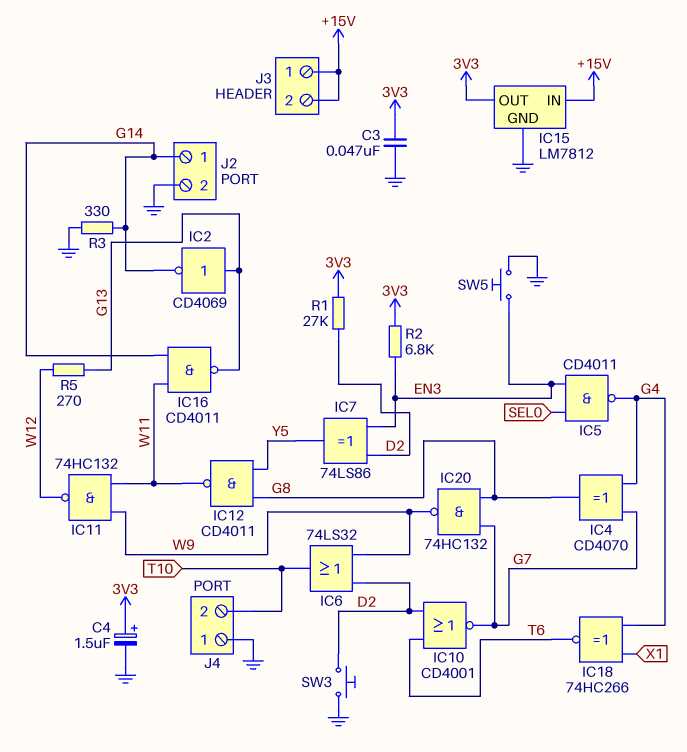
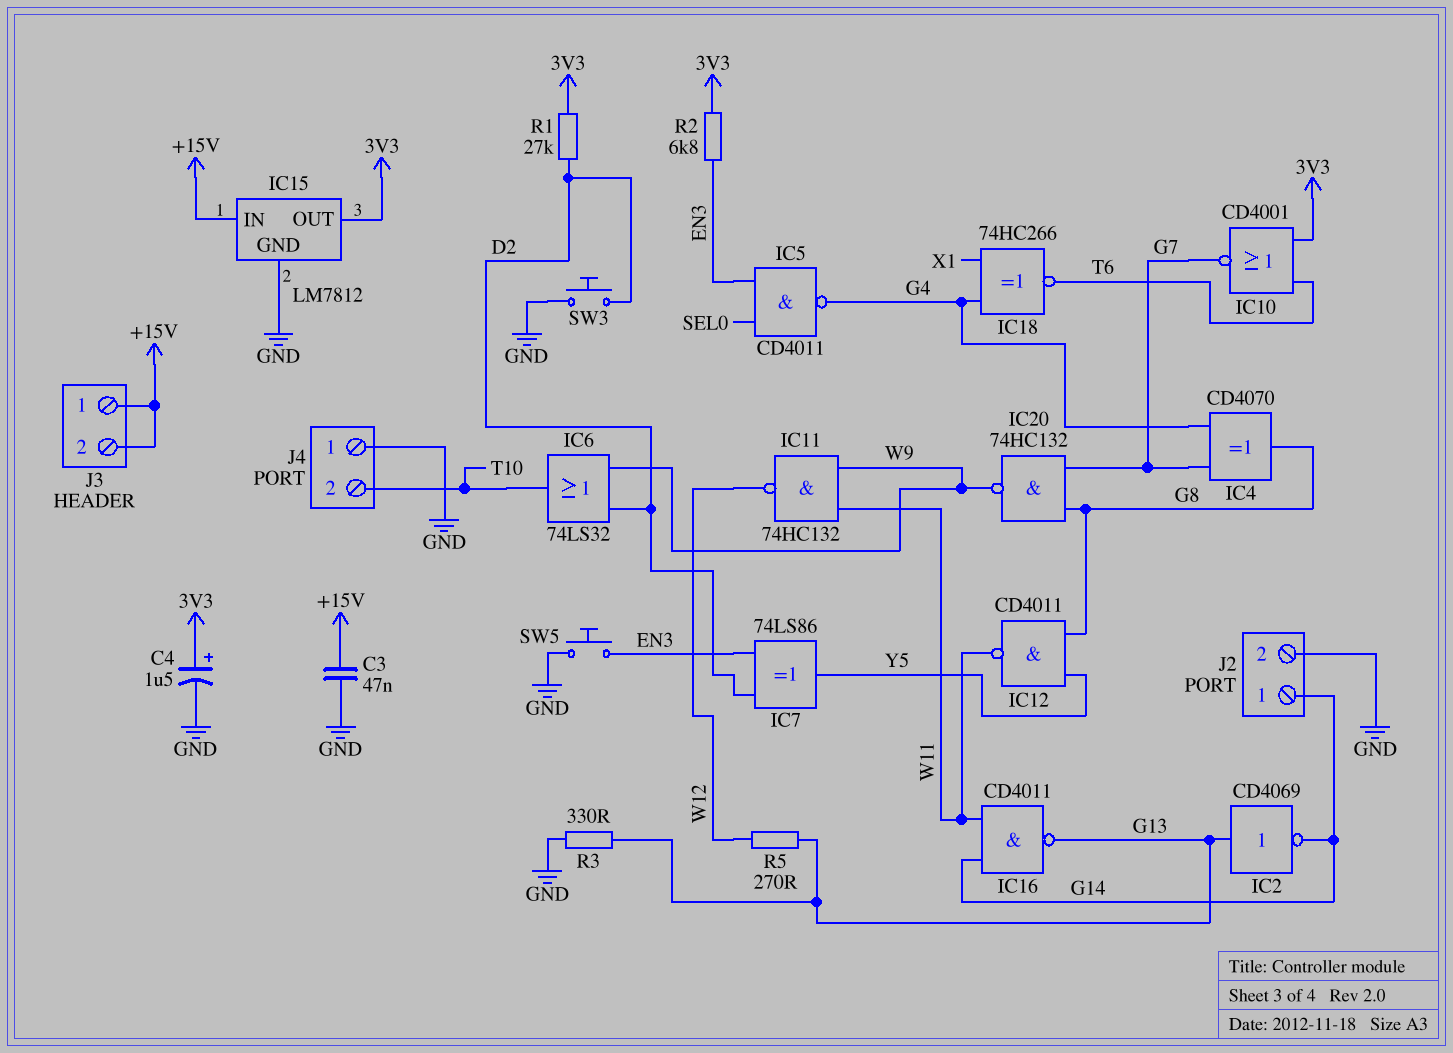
C3: 47nF (3V3, GND) -> 47nF (+15V, GND)
IC10: NOR CD4001 (in D2, in T6, out G7) -> NOR CD4001 (in 3V3, in T6, out G7)
R3: 330 (G14, GND) -> 330 (G13, GND)

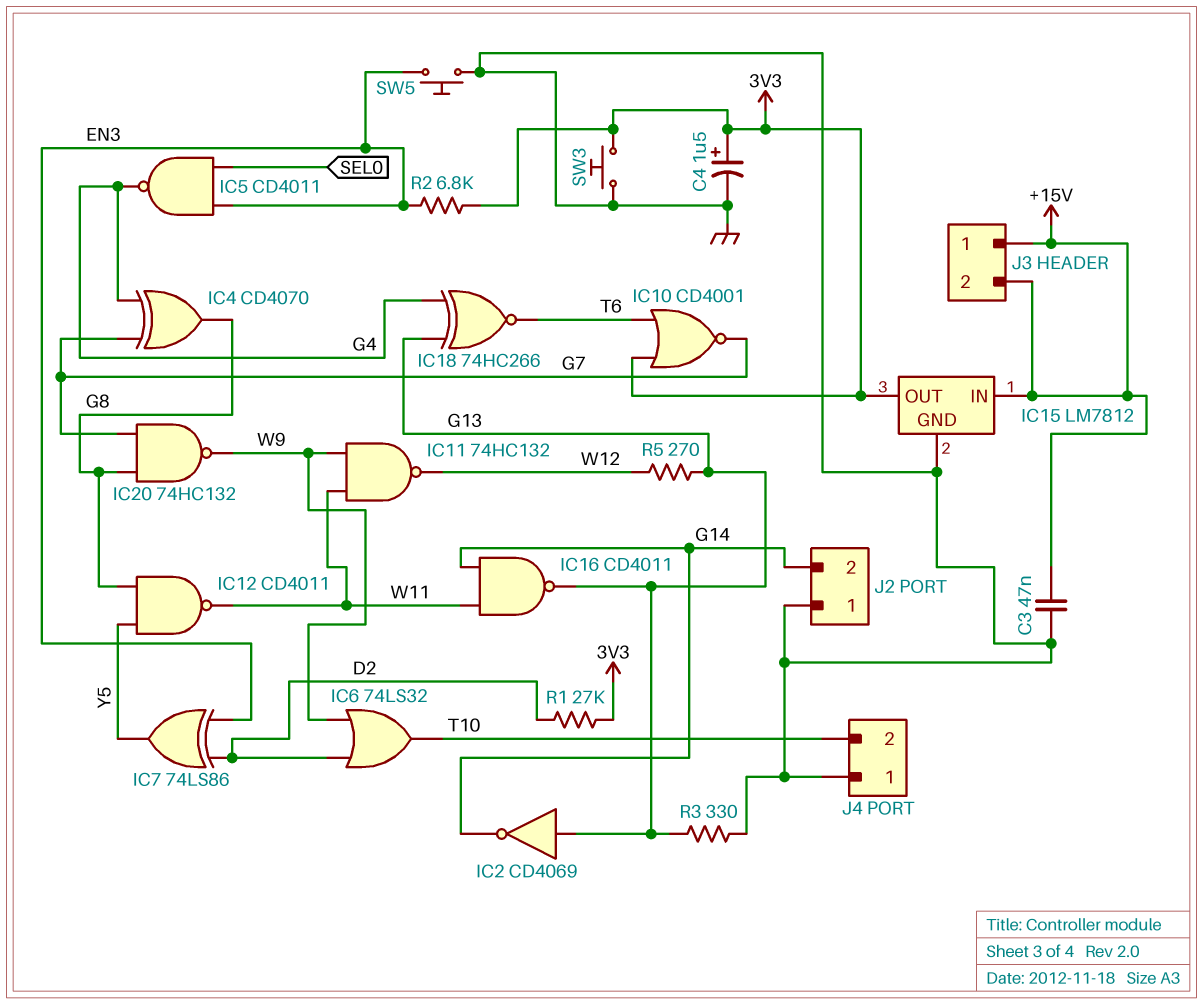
IC18: XNOR 74HC266 (in G4, in X1, out T6) -> XNOR 74HC266 (in G4, in G13, out T6)
J2 pin 1: G14 -> GND
J2 pin 2: GND -> G14
SW3: button (D2, GND) -> button (3V3, GND)

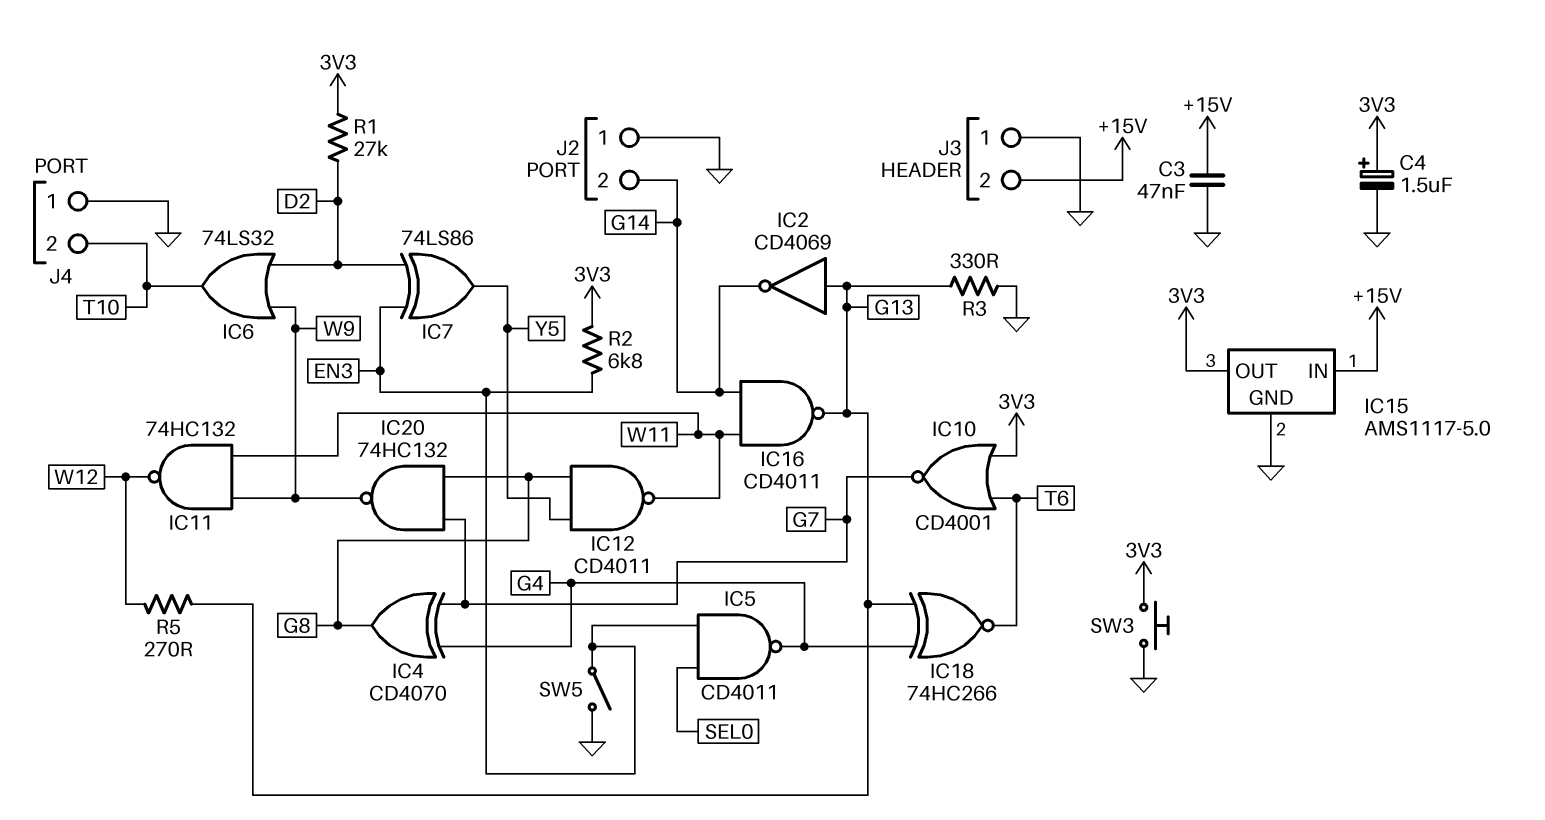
IC15: LM7812 -> AMS1117-5.0
J3 pin 1: +15V -> GND
SW5: button (EN3, GND) -> switch (EN3, GND)

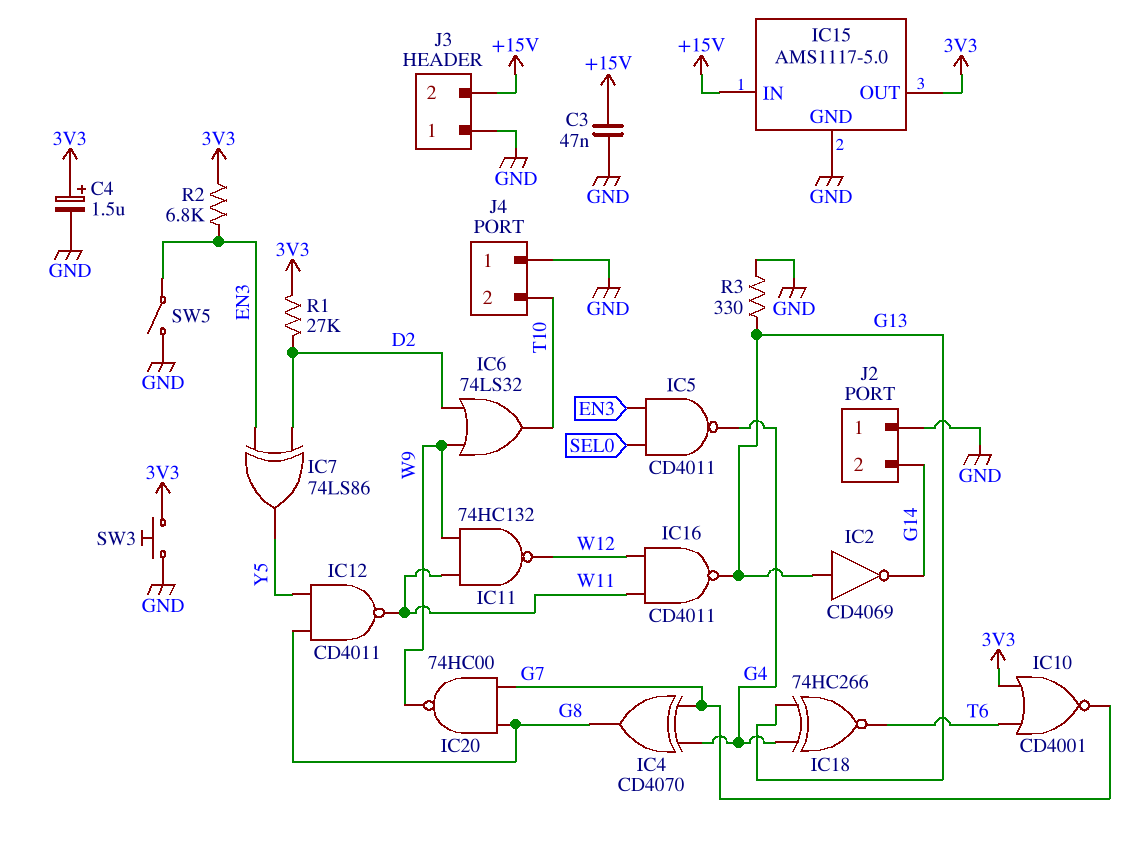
IC16: NAND CD4011 (in G14, in W11, out G13) -> NAND CD4011 (in W11, in W12, out G13)
IC20: NAND 74HC132 (in G7, in G8, out W9) -> NAND 74HC00 (in G7, in G8, out W9)
R5: 270 (G13, W12) -> none

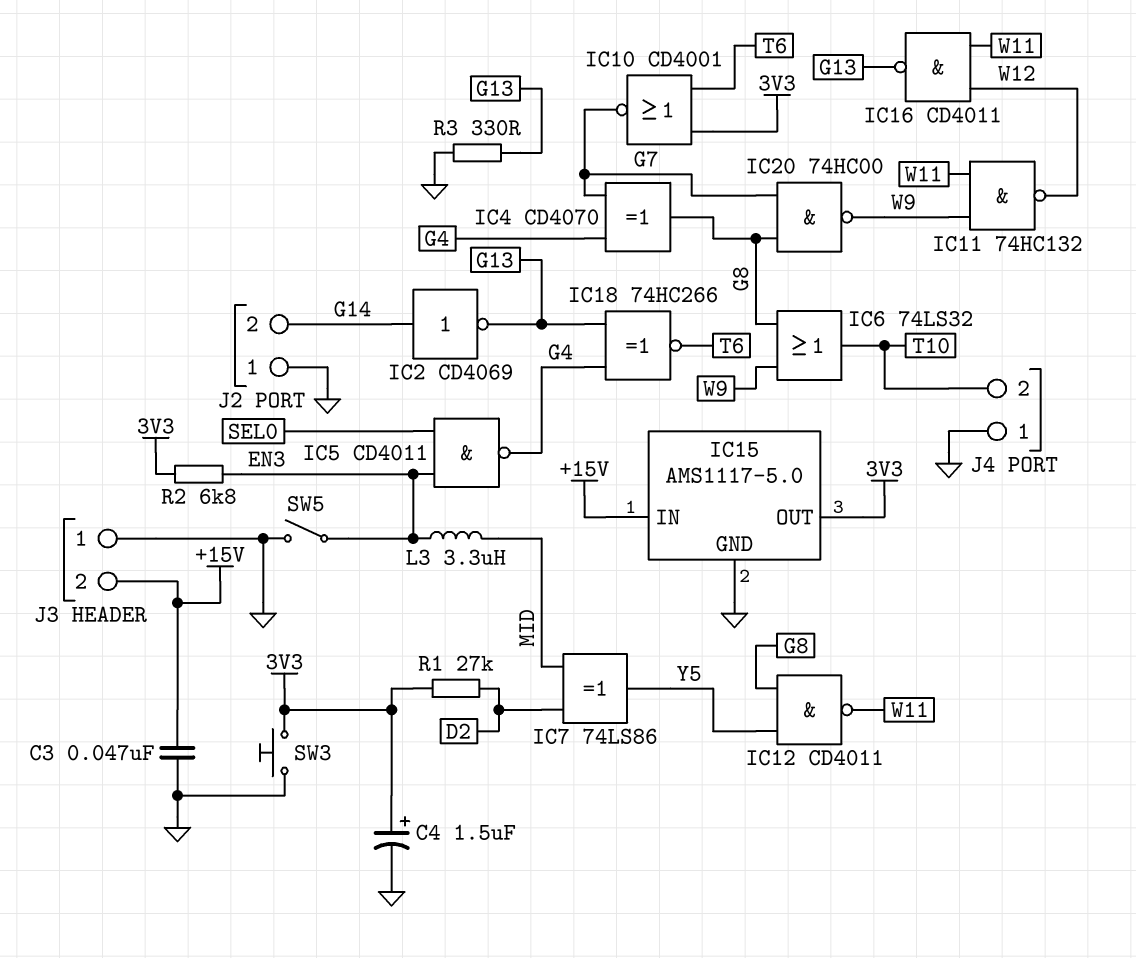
IC2: NOT CD4069 (in G13, out G14) -> NOT CD4069 (in G14, out G13)
IC6: OR 74LS32 (in D2, in W9, out T10) -> OR 74LS32 (in G8, in W9, out T10)
IC7: XOR 74LS86 (in D2, in EN3, out Y5) -> XOR 74LS86 (in D2, in MID, out Y5)
L3: none -> 3.3uH (EN3, MID)

